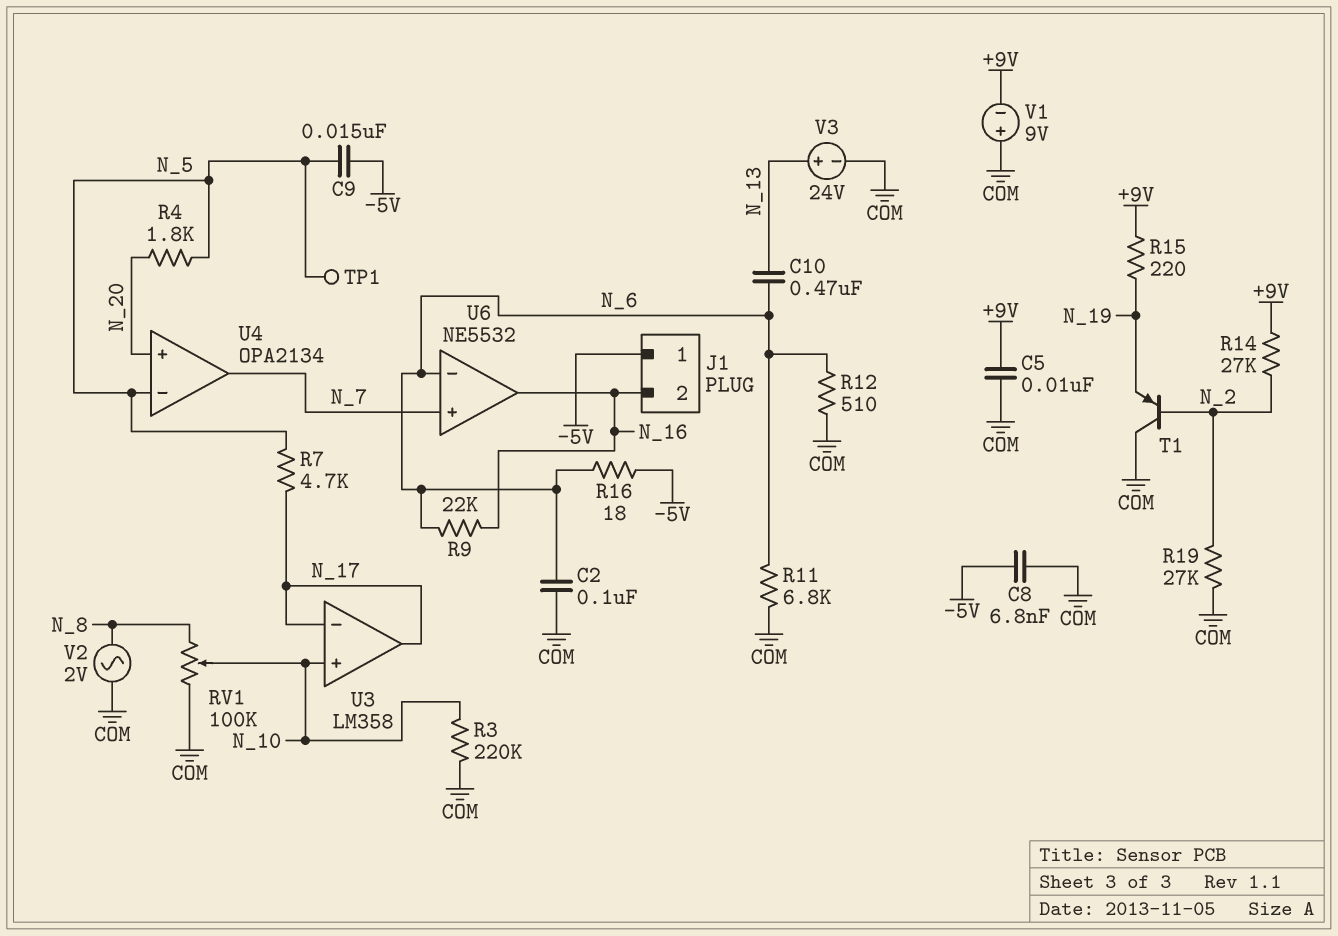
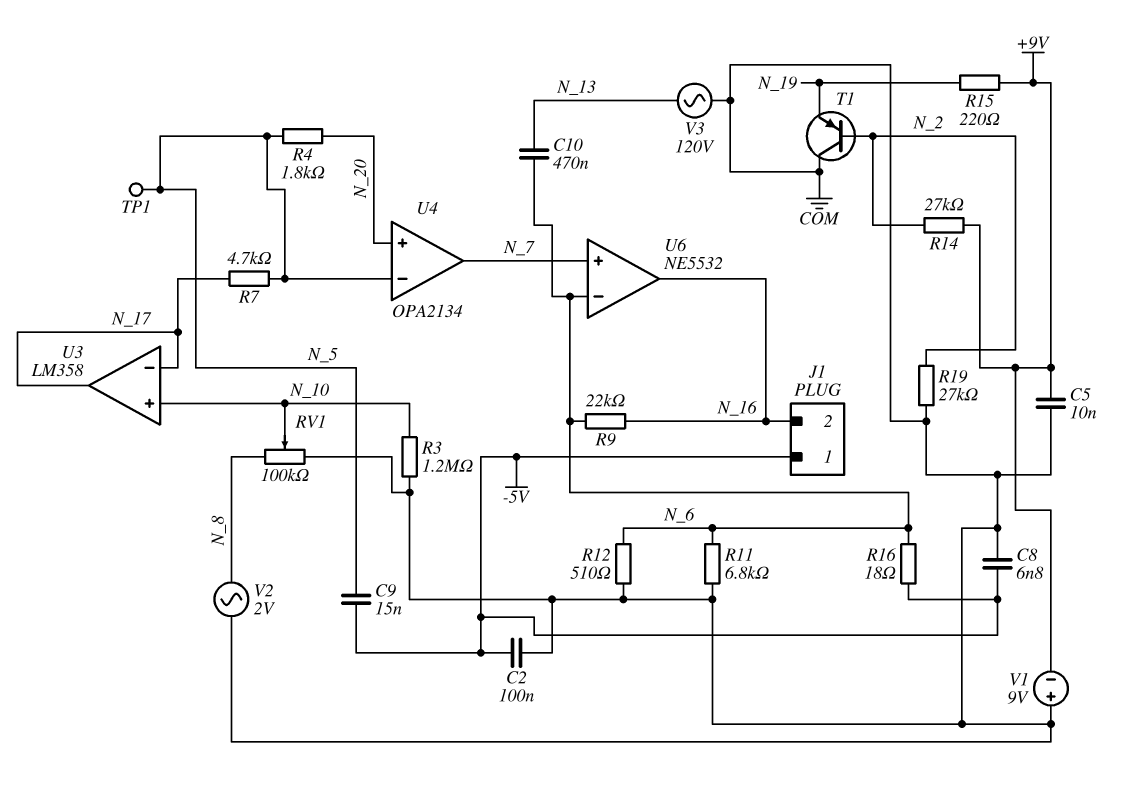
C2: 100nF (COM, N_6) -> 100nF (-5V, COM)
R3: 220k (COM, N_10) -> 1.2M (COM, N_10)
V3: 24V (plus N_13, minus COM) -> AC 120V (COM, N_13)

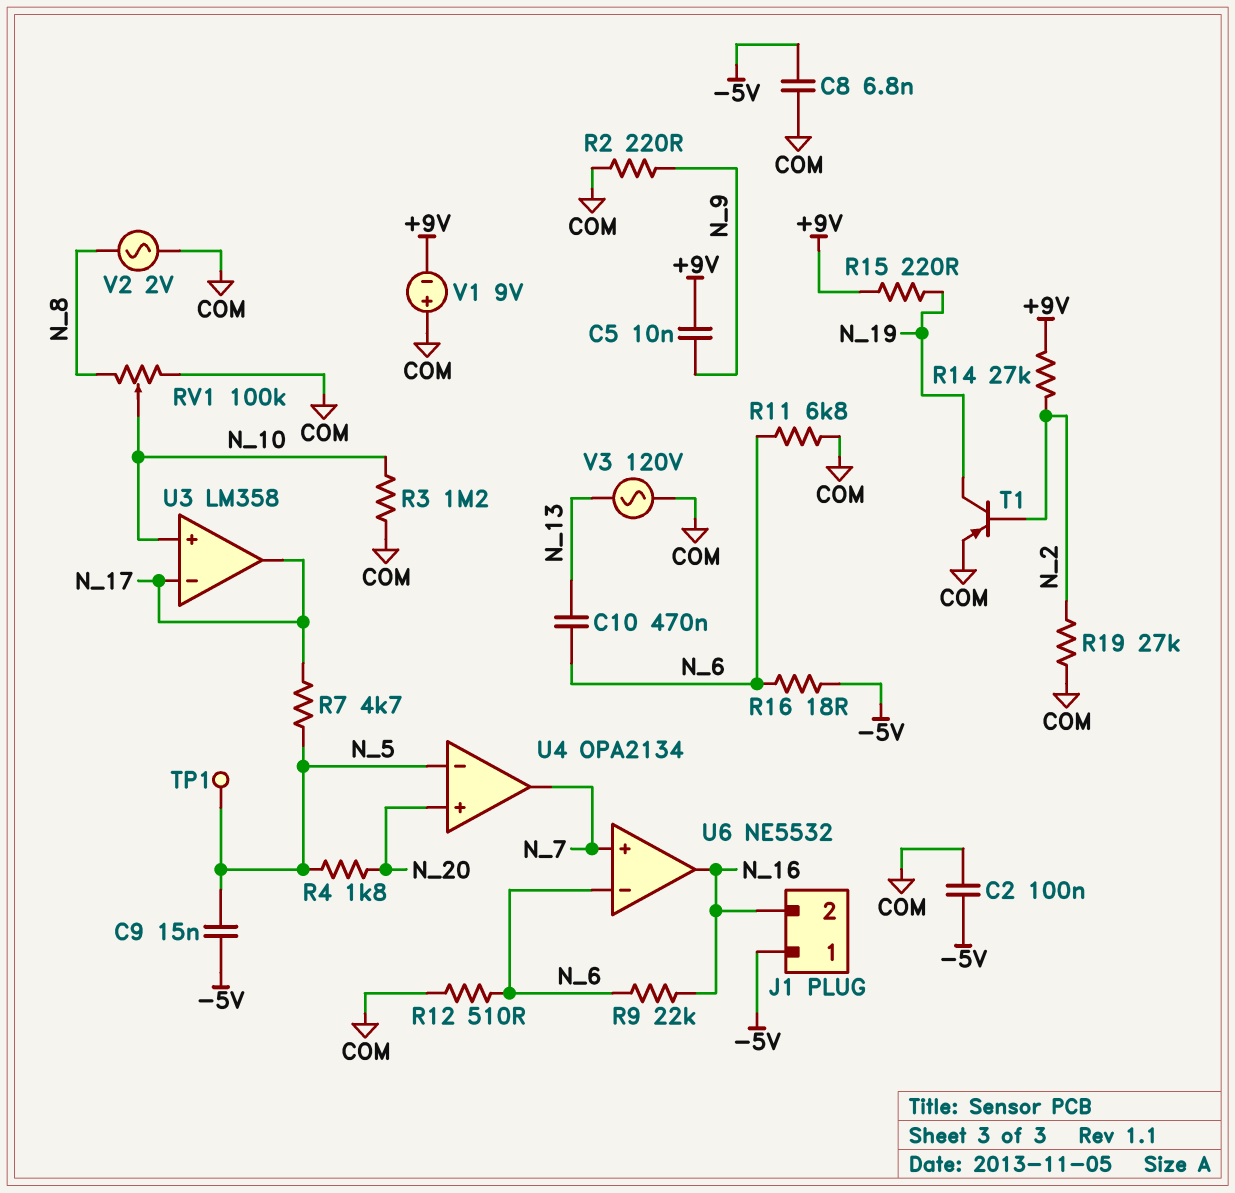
C5: 10nF (+9V, COM) -> 10nF (+9V, N_9)
R2: none -> 220 (COM, N_9)
T1: PNP (B N_2, C COM, E N_19) -> PNP (B N_2, C N_19, E COM)

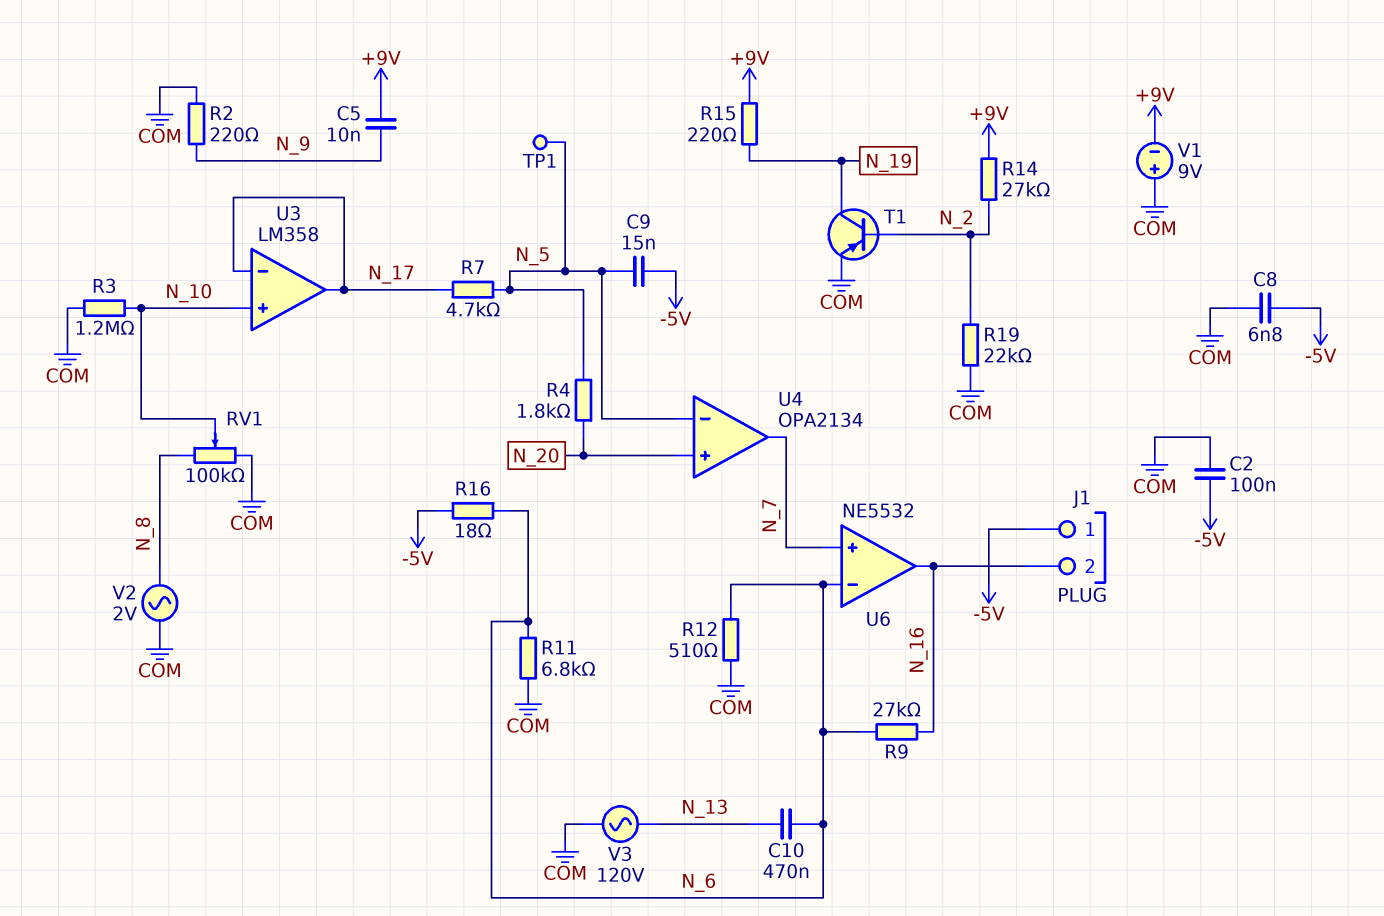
R9: 22k (N_6, N_16) -> 27k (N_6, N_16)
R19: 27k (COM, N_2) -> 22k (COM, N_2)

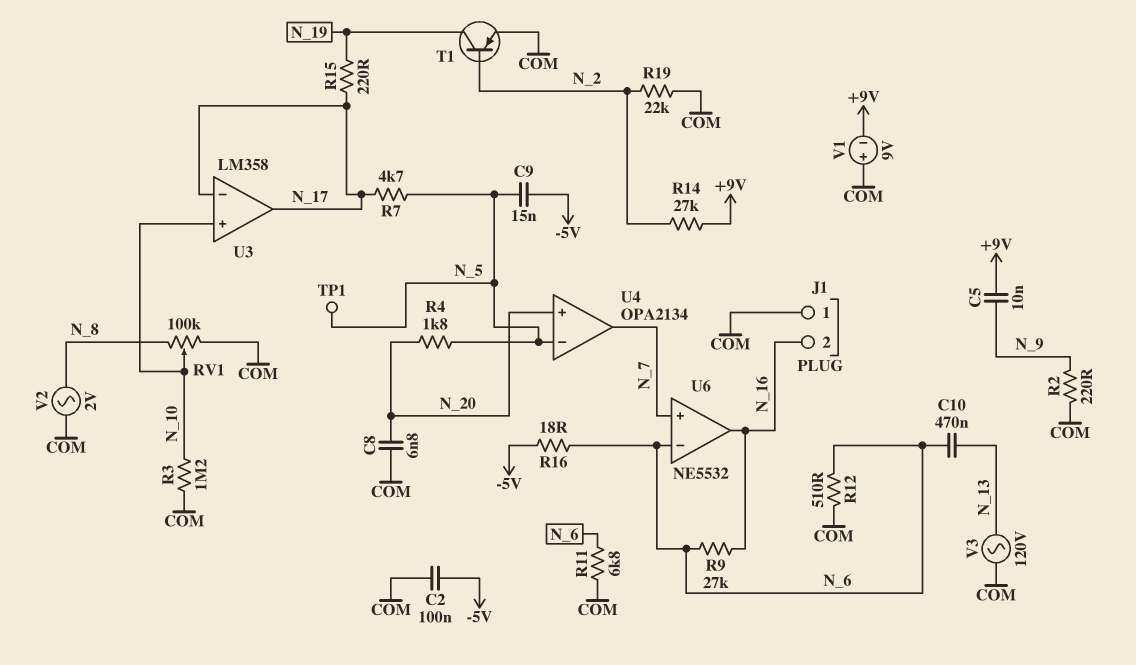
C8: 6.8nF (-5V, COM) -> 6.8nF (COM, N_20)
J1 pin 1: -5V -> COM
R15: 220 (+9V, N_19) -> 220 (N_17, N_19)

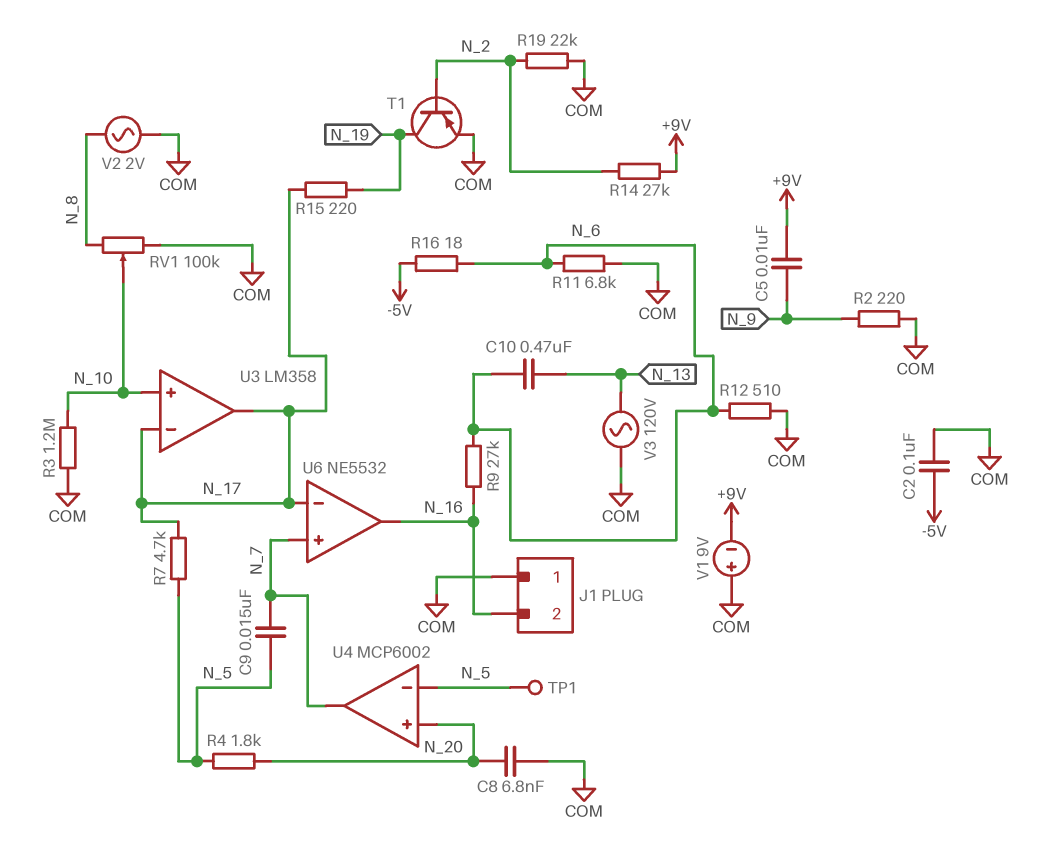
C9: 15nF (-5V, N_5) -> 15nF (N_5, N_7)
U4: OPA2134 -> MCP6002
U6 pin in-: N_6 -> N_17

